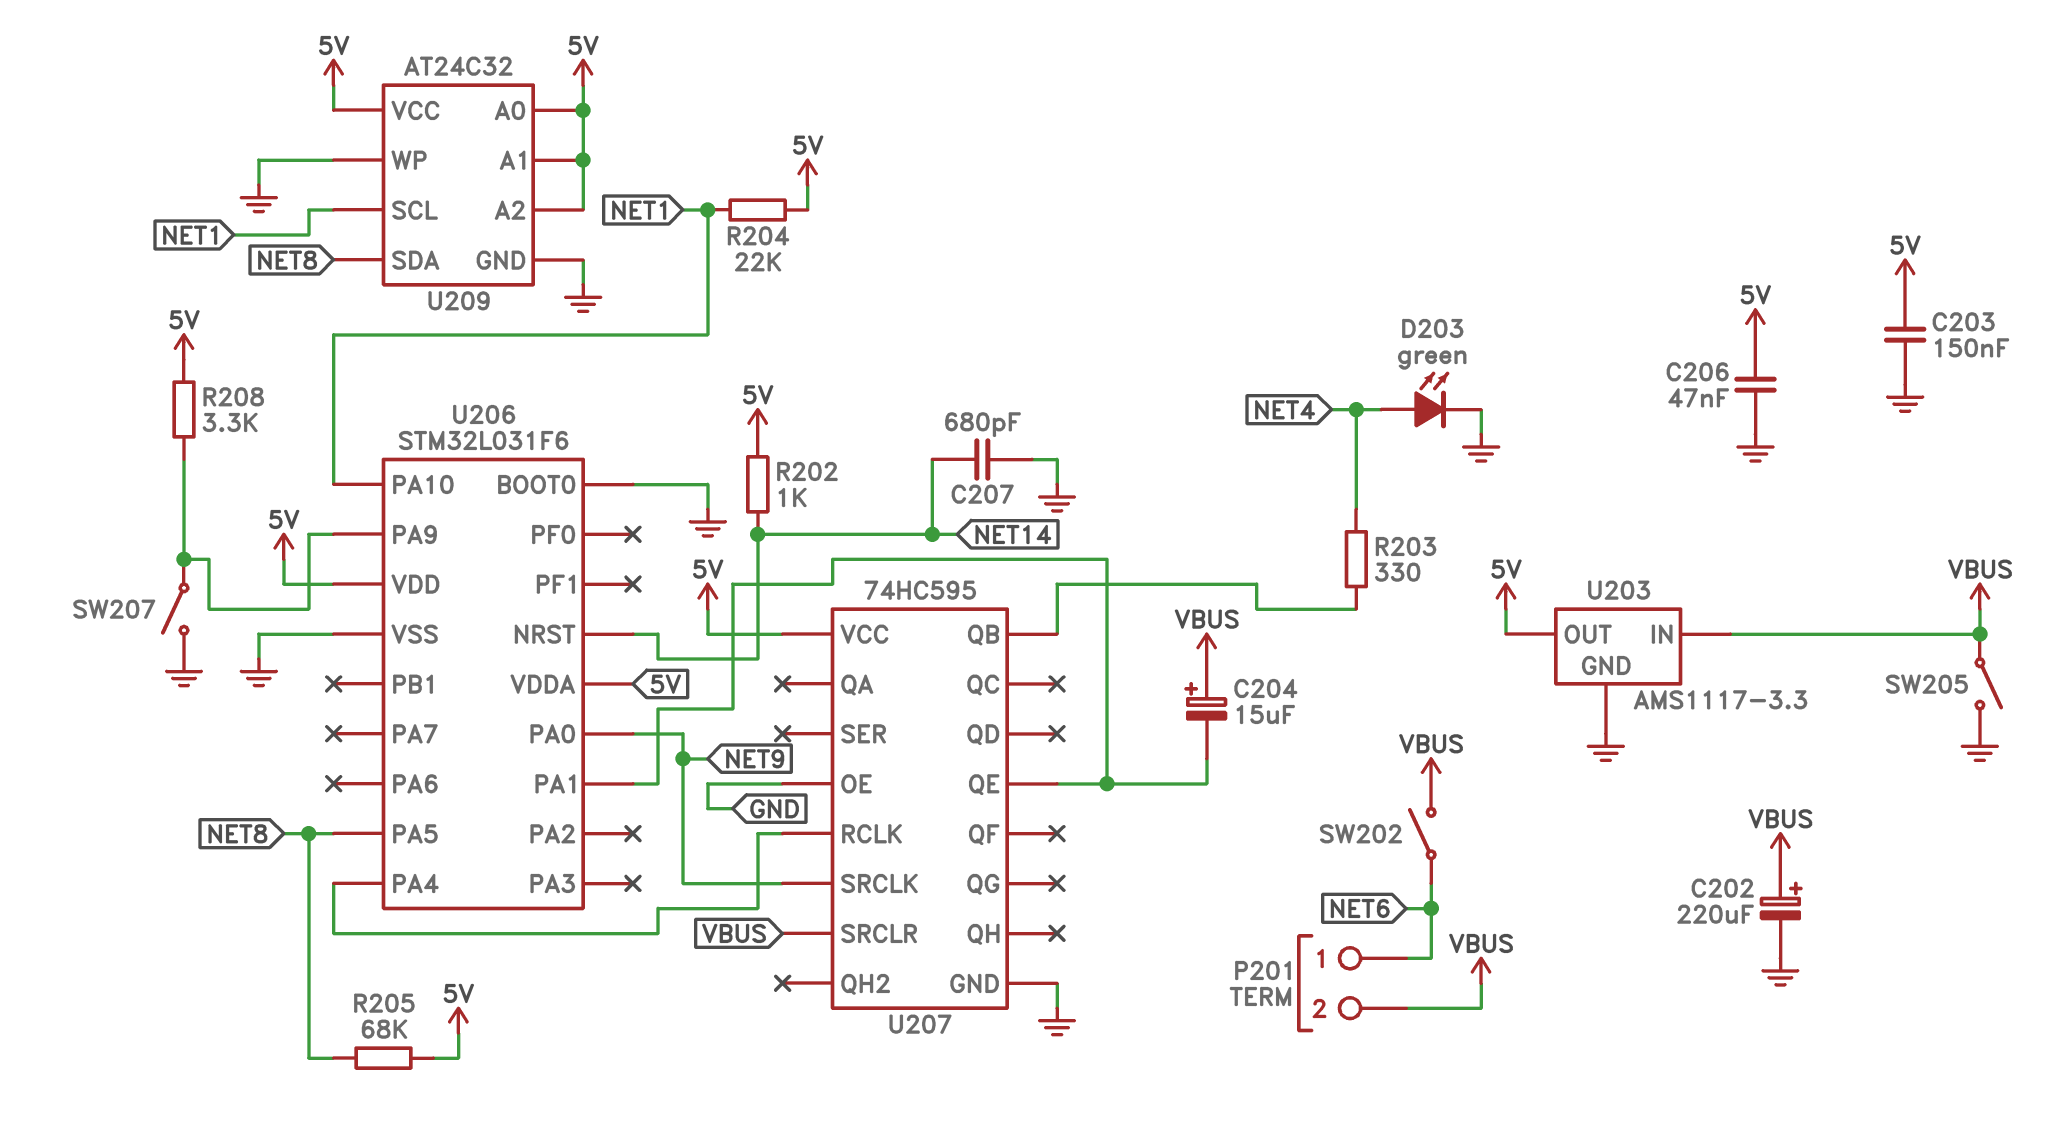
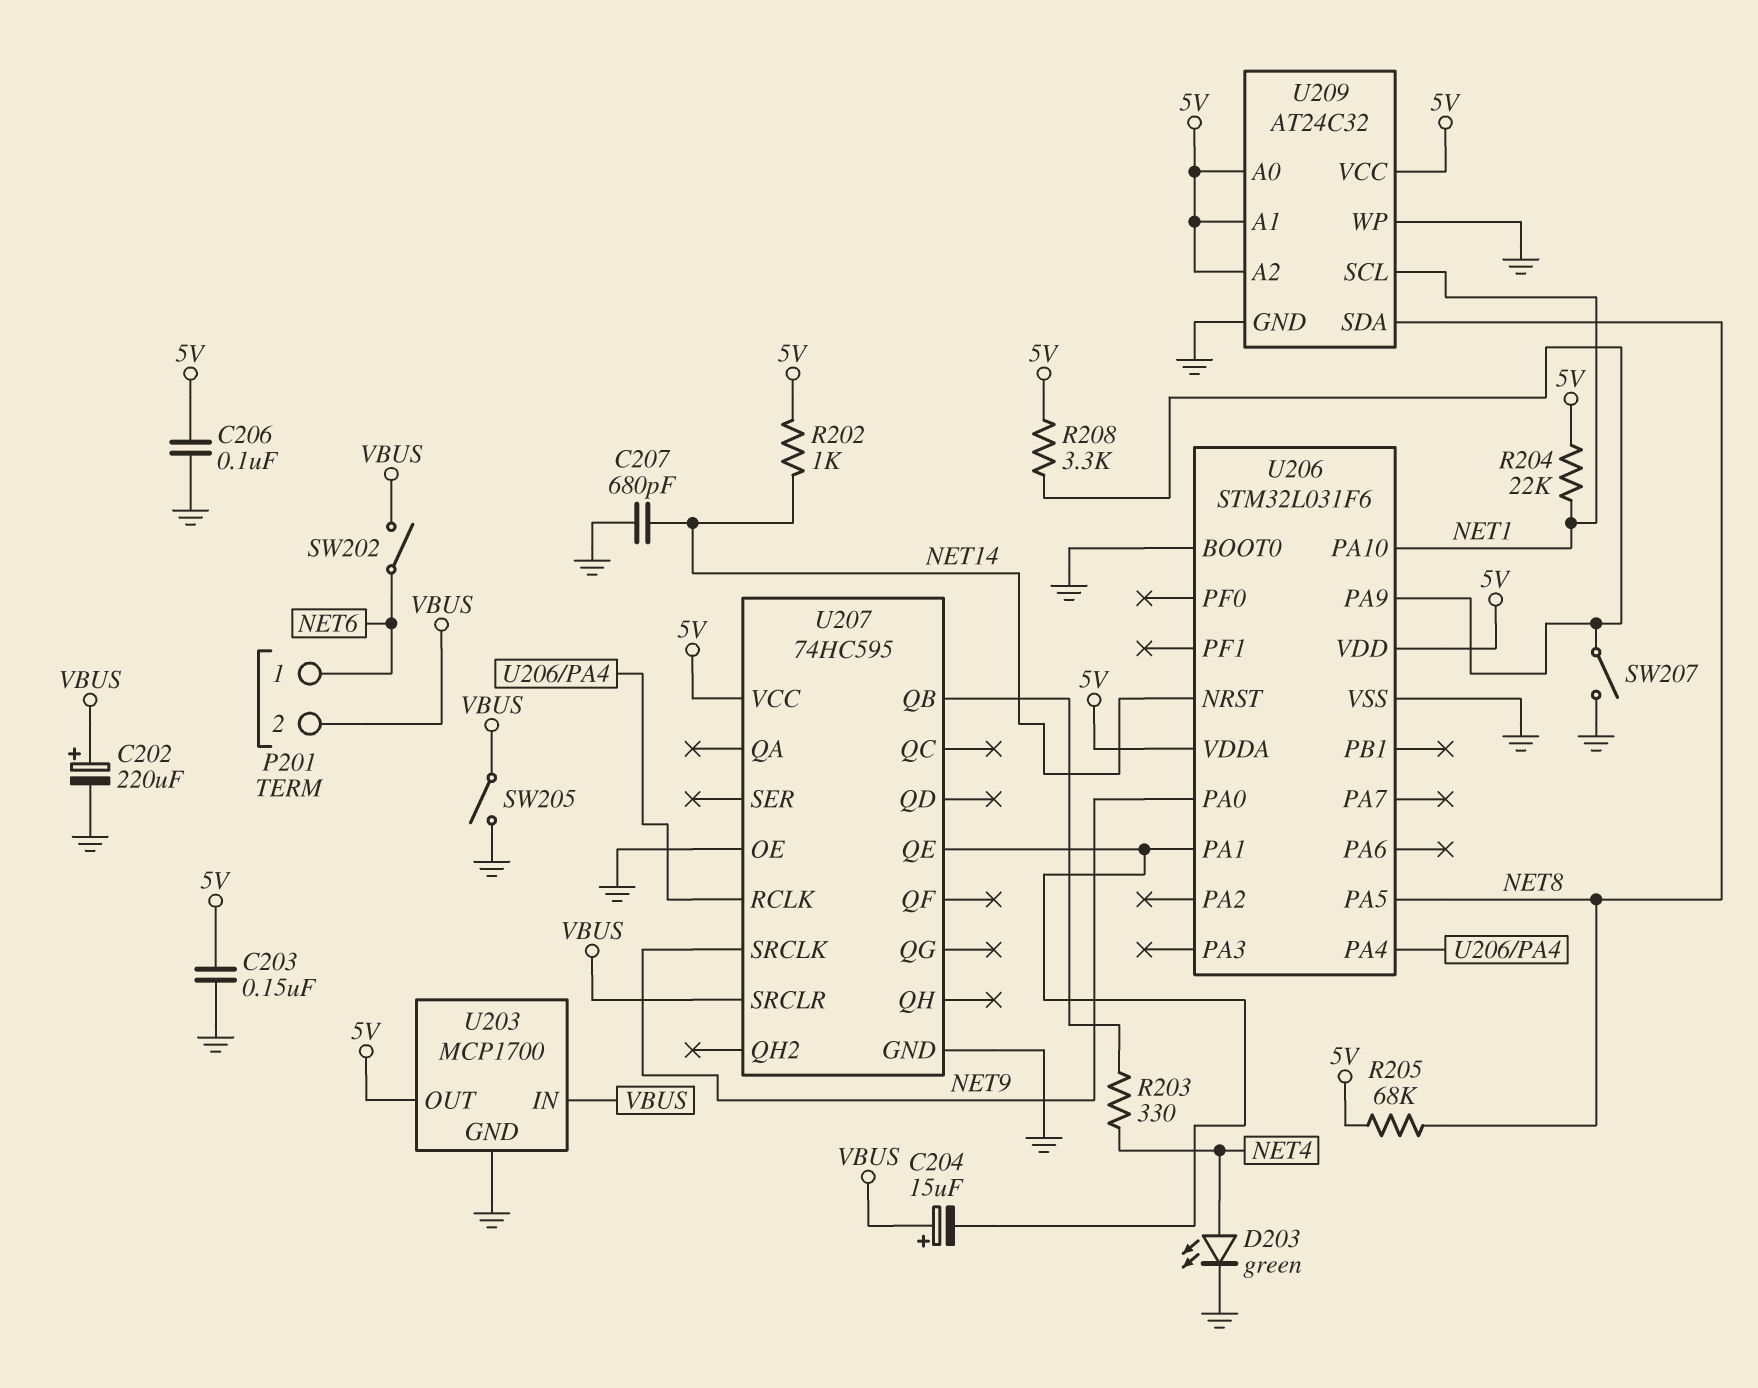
C206: 47nF (5V, GND) -> 100nF (5V, GND)
U203: AMS1117-3.3 -> MCP1700

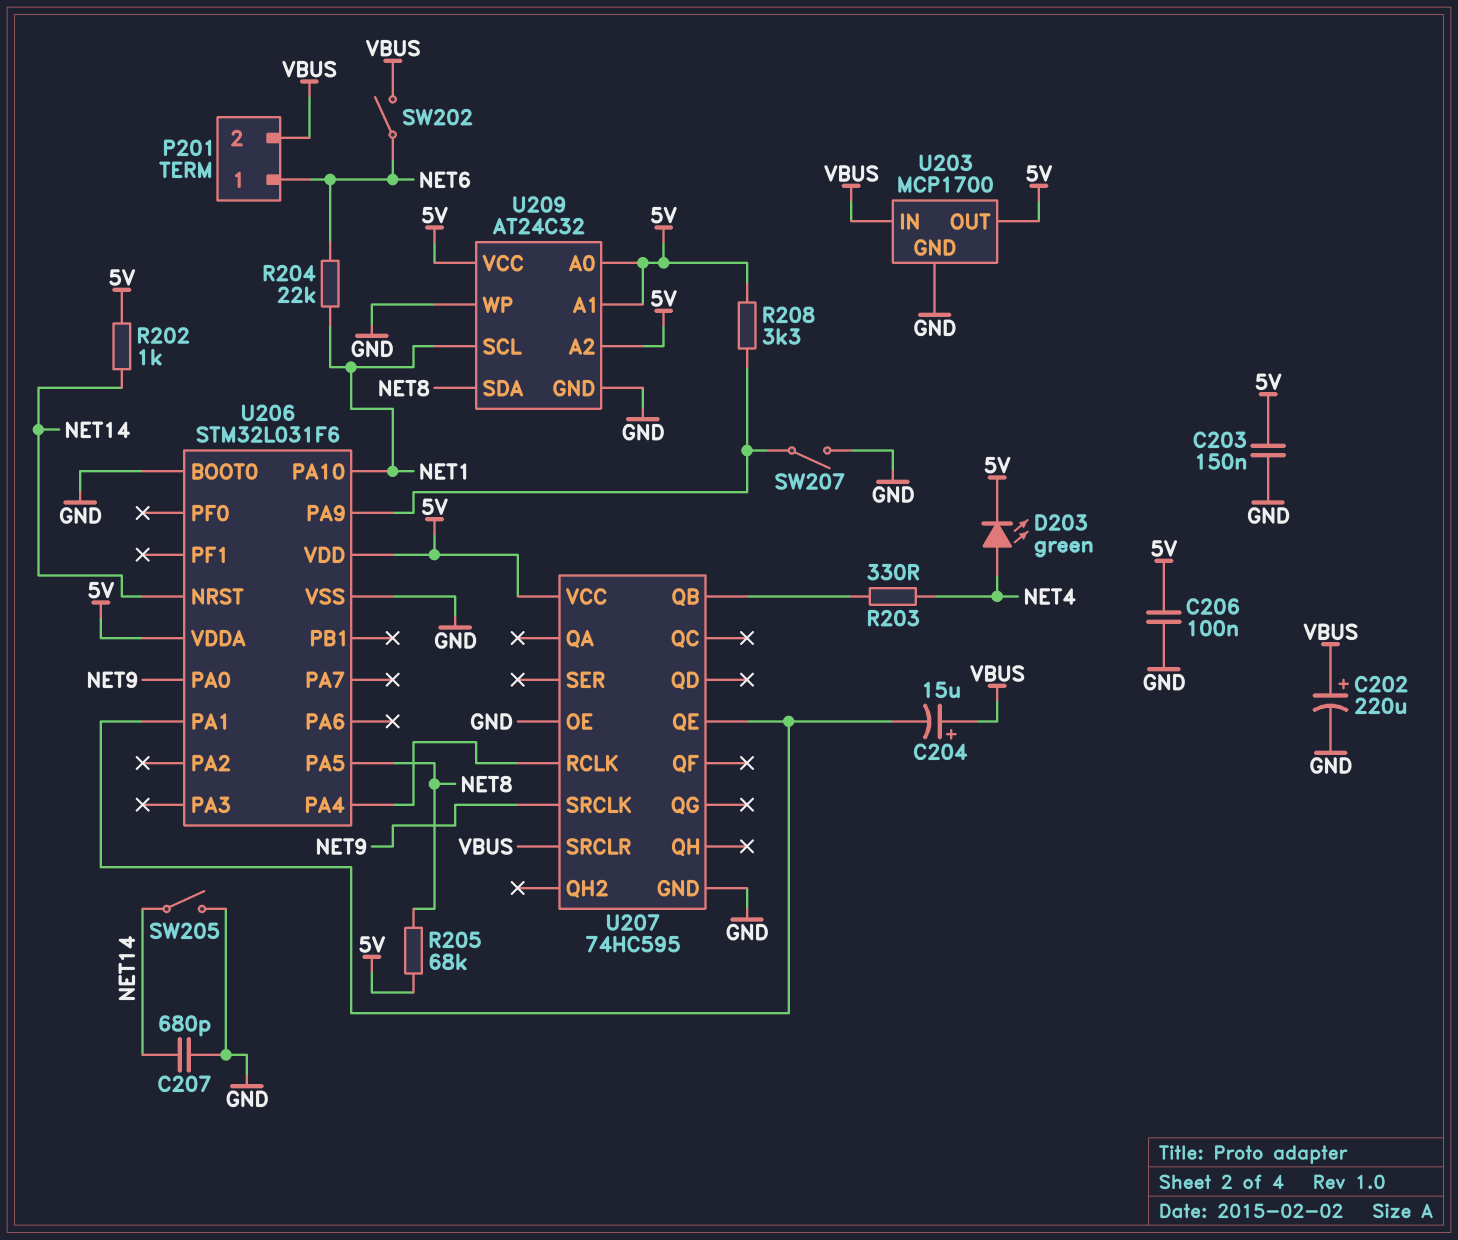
D203: LED green (A NET4, K GND) -> LED green (A NET4, K 5V)
R204: 22k (5V, NET1) -> 22k (NET1, NET6)
SW205: switch (GND, VBUS) -> switch (GND, NET14)

